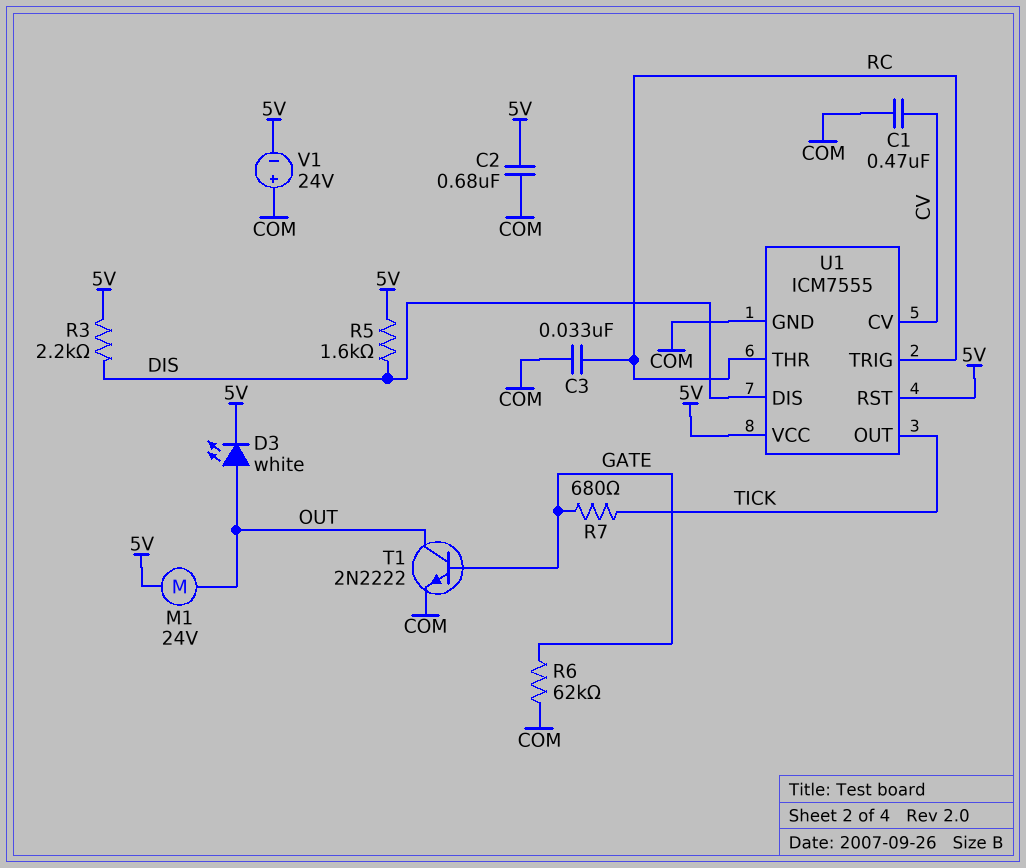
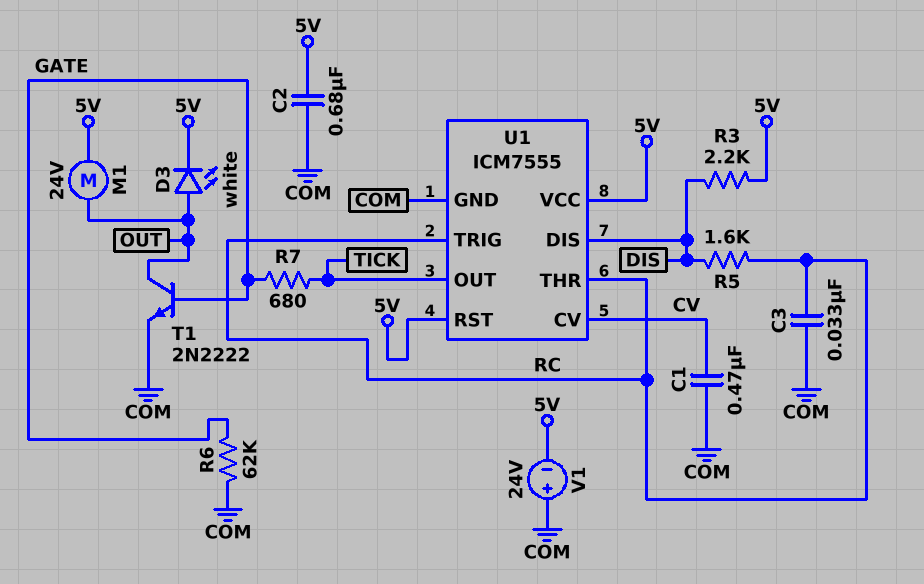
R5: 1.6k (5V, DIS) -> 1.6k (DIS, RC)

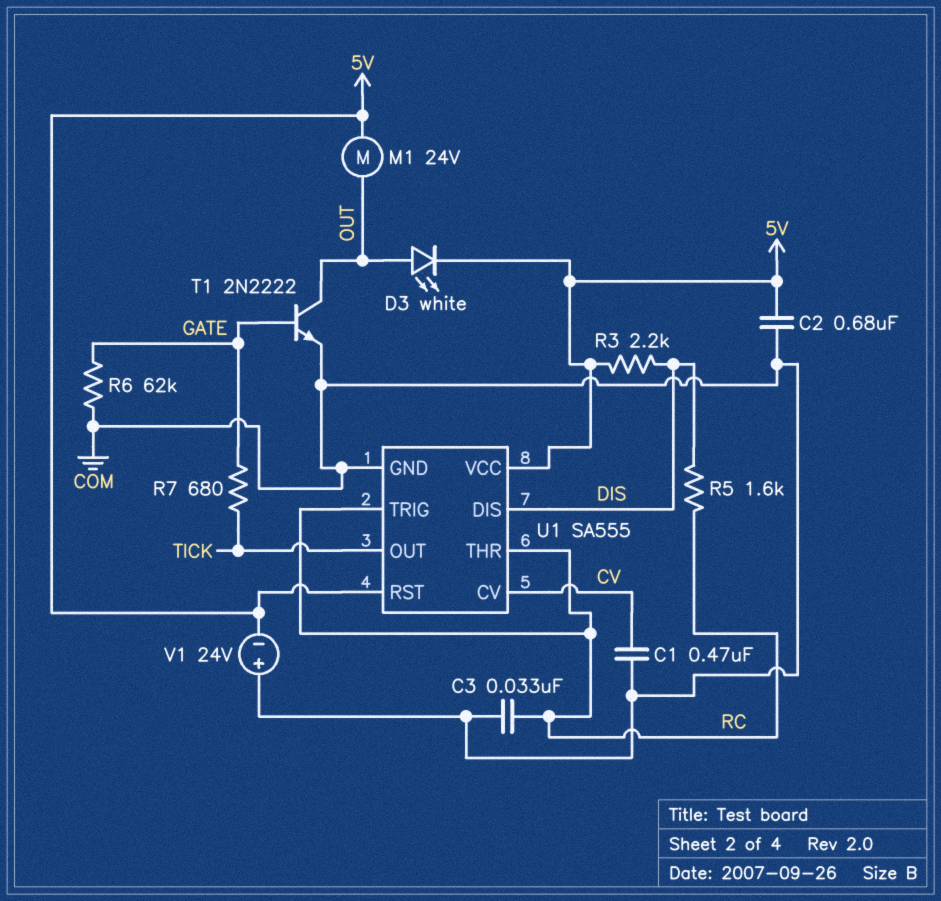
U1: ICM7555 -> SA555

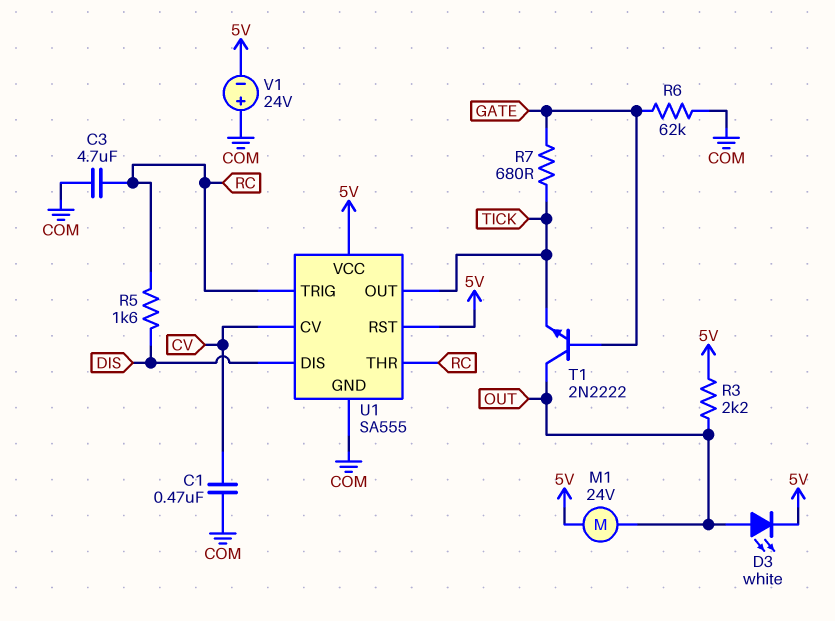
C2: 680nF (5V, COM) -> none
C3: 33nF (COM, RC) -> 4.7uF (COM, RC)
R3: 2.2k (5V, DIS) -> 2.2k (5V, OUT)
T1: NPN 2N2222 (B GATE, C OUT, E COM) -> NPN 2N2222 (B GATE, C OUT, E TICK)

